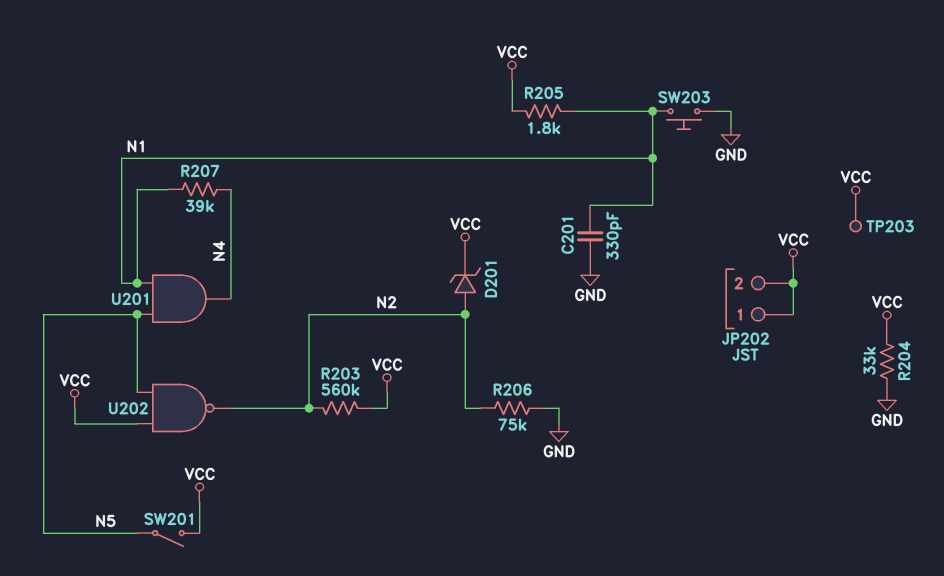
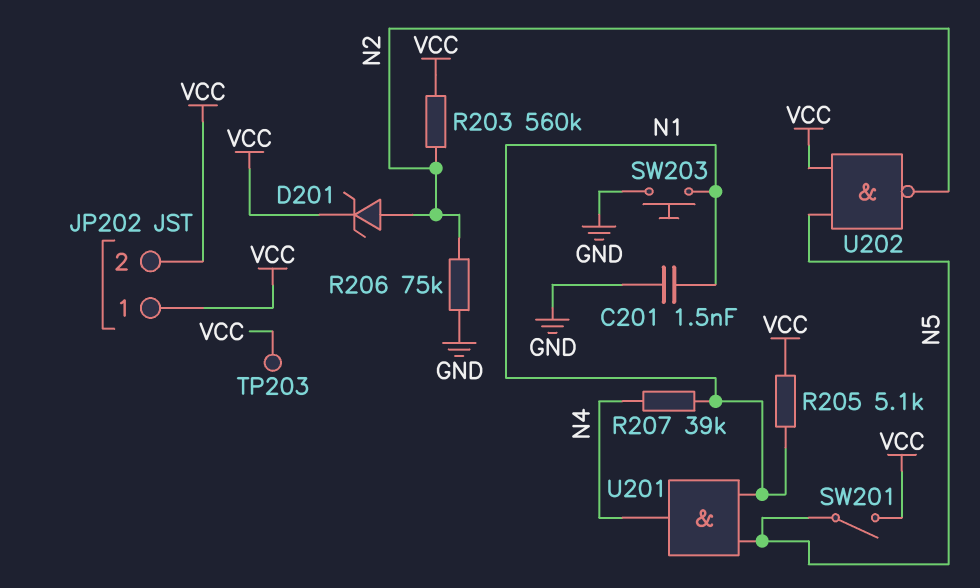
C201: 330pF (GND, N1) -> 1.5nF (GND, N1)
R204: 33k (GND, VCC) -> none
R205: 1.8k (N1, VCC) -> 5.1k (N1, VCC)

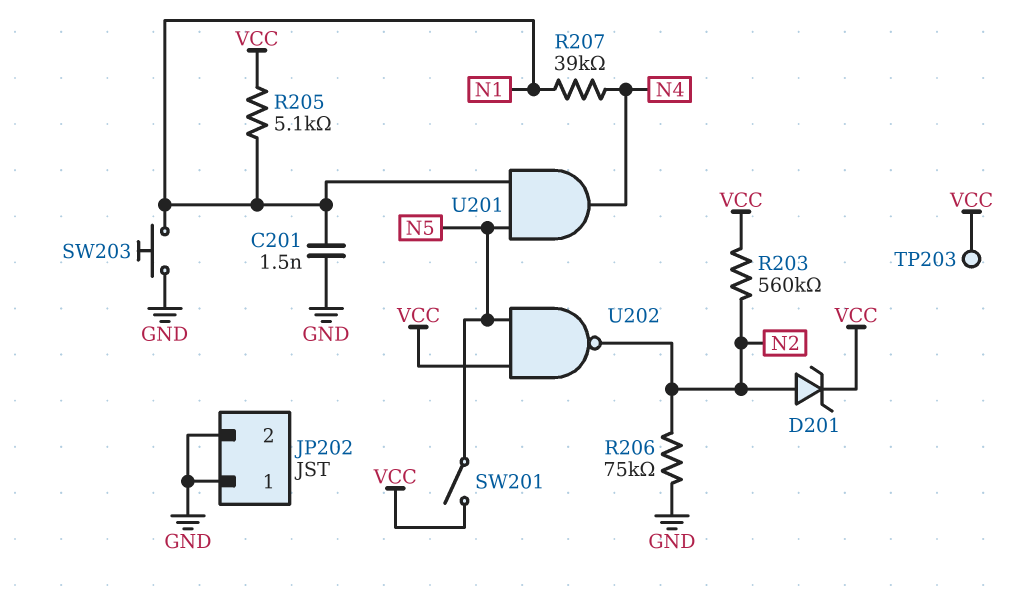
JP202 pin 1: VCC -> GND
JP202 pin 2: VCC -> GND

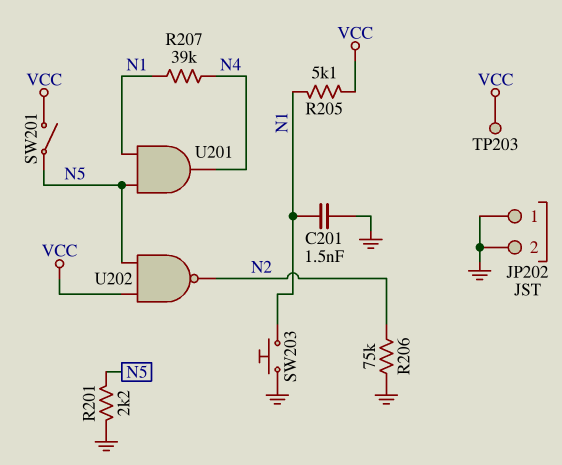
D201: zener (A N2, K VCC) -> none
R201: none -> 2.2k (GND, N5)
R203: 560k (N2, VCC) -> none

